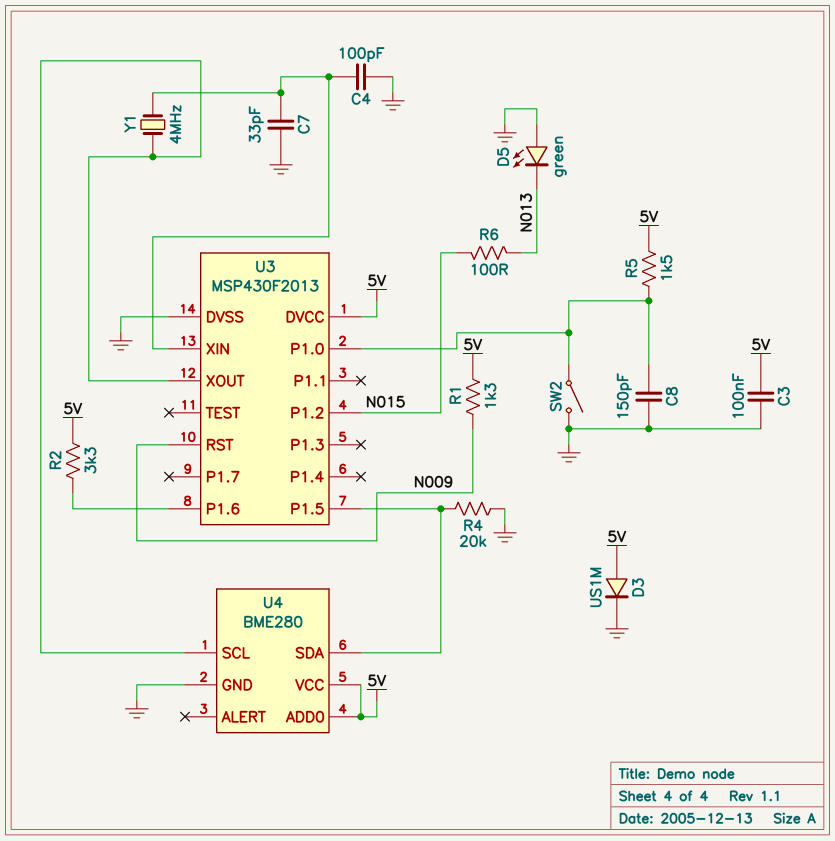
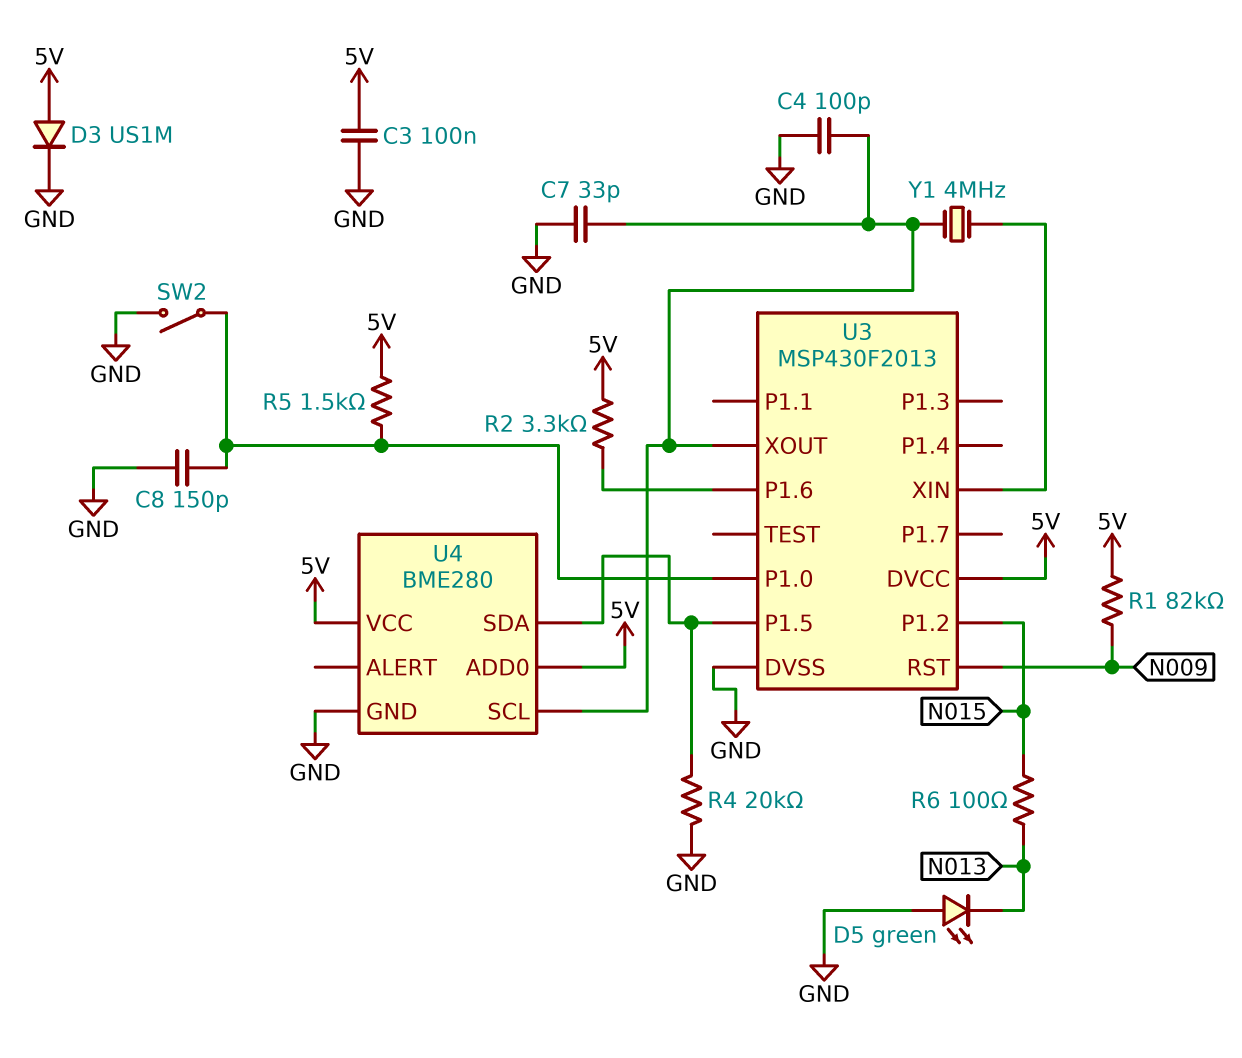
C4: 100pF (GND, U3/XIN) -> 100pF (GND, U3/XOUT)
C7: 33pF (GND, U3/XIN) -> 33pF (GND, U3/XOUT)
R1: 1.3k (5V, N009) -> 82k (5V, N009)

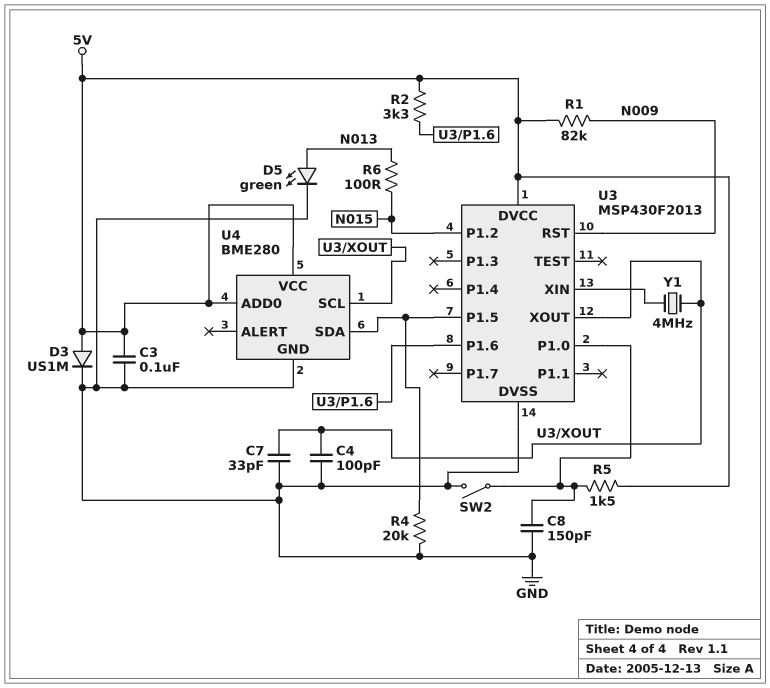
D5: LED green (A GND, K N013) -> LED green (A N013, K GND)

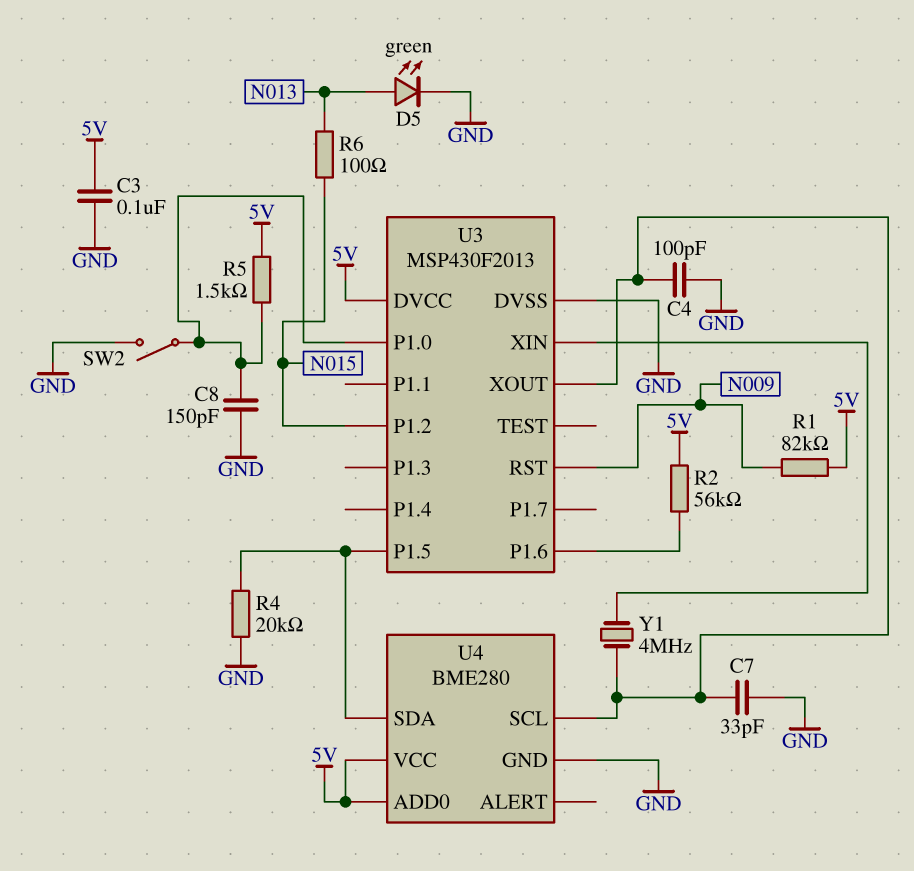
D3: diode US1M (A 5V, K GND) -> none
R2: 3.3k (5V, U3/P1.6) -> 56k (5V, U3/P1.6)

